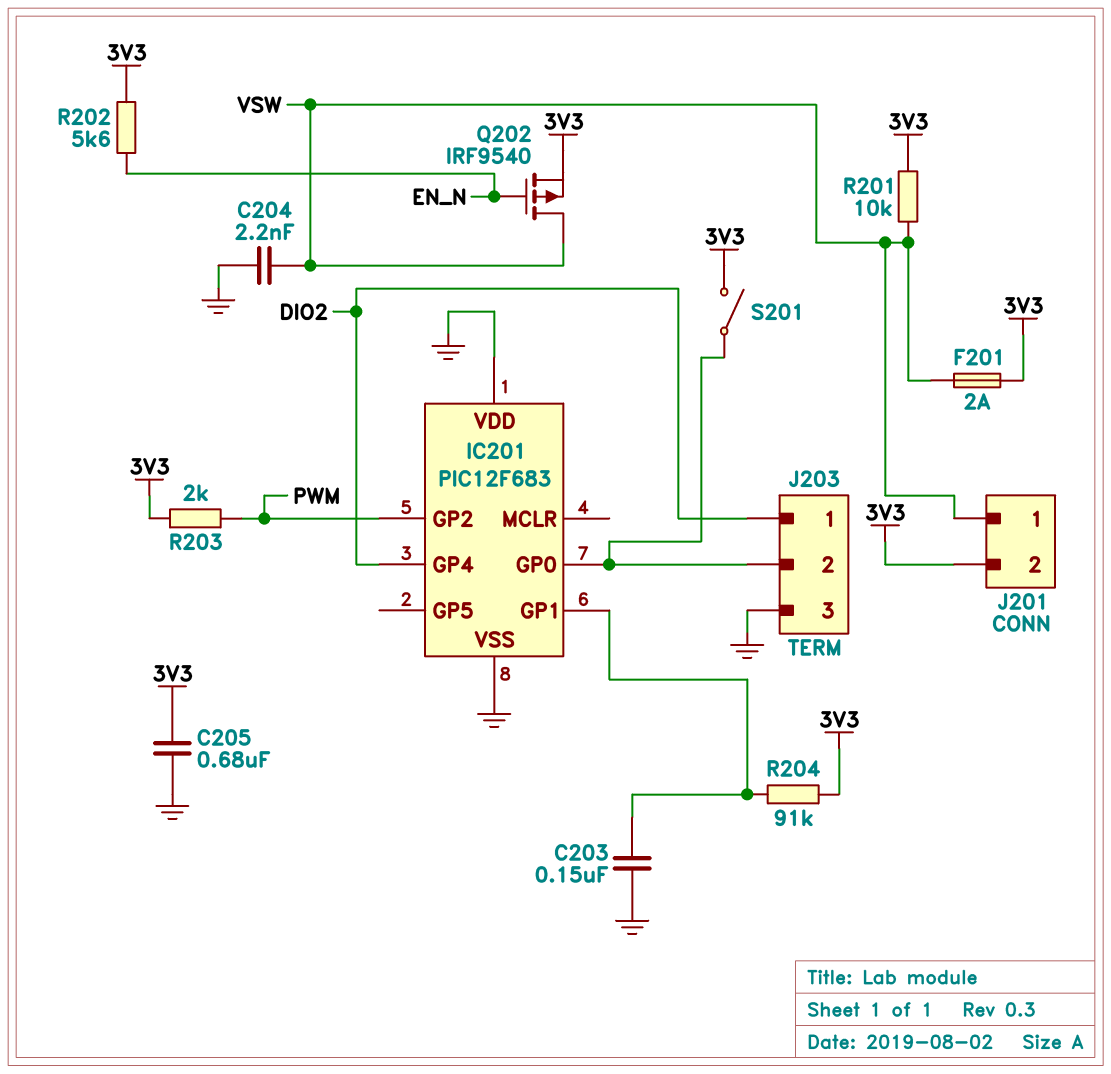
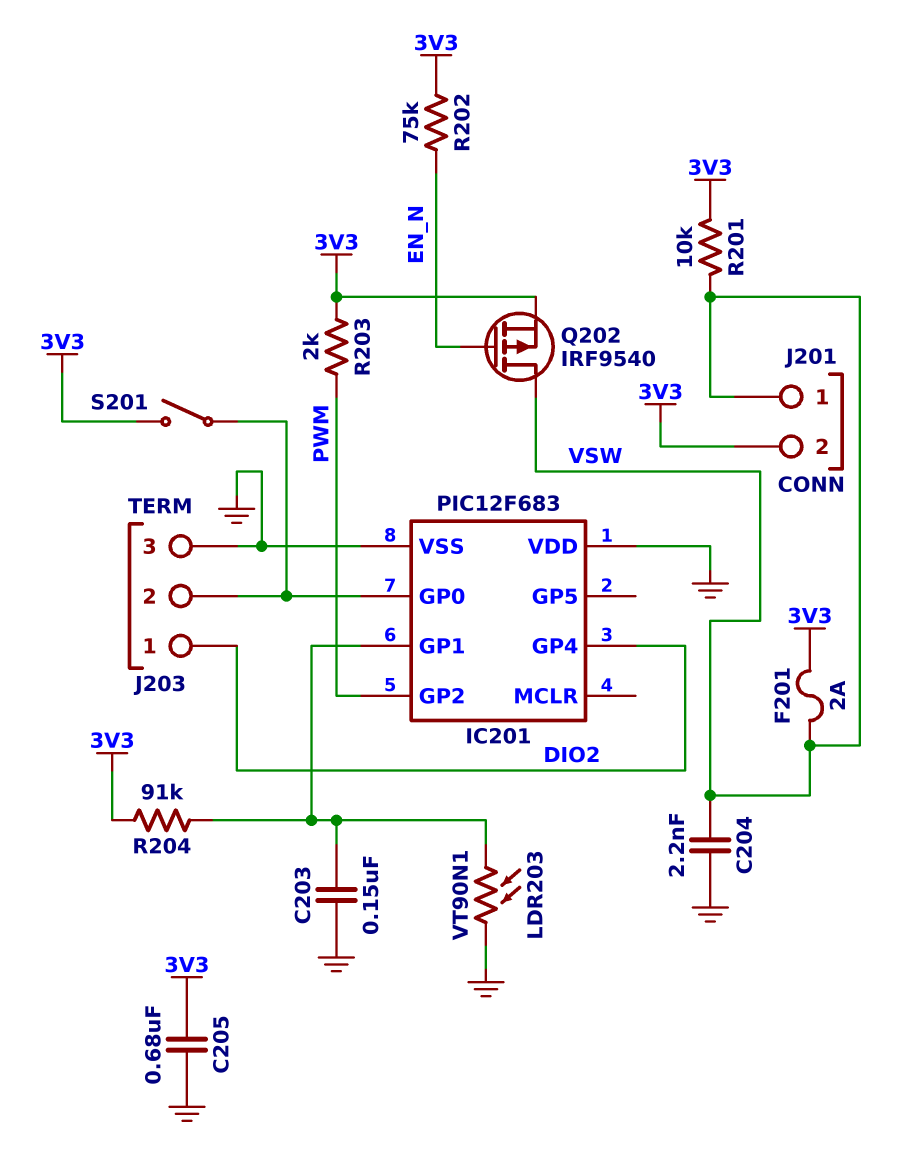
LDR203: none -> VT90N1 (GND, IC201/GP1)
R202: 5.6k (3V3, EN_N) -> 75k (3V3, EN_N)

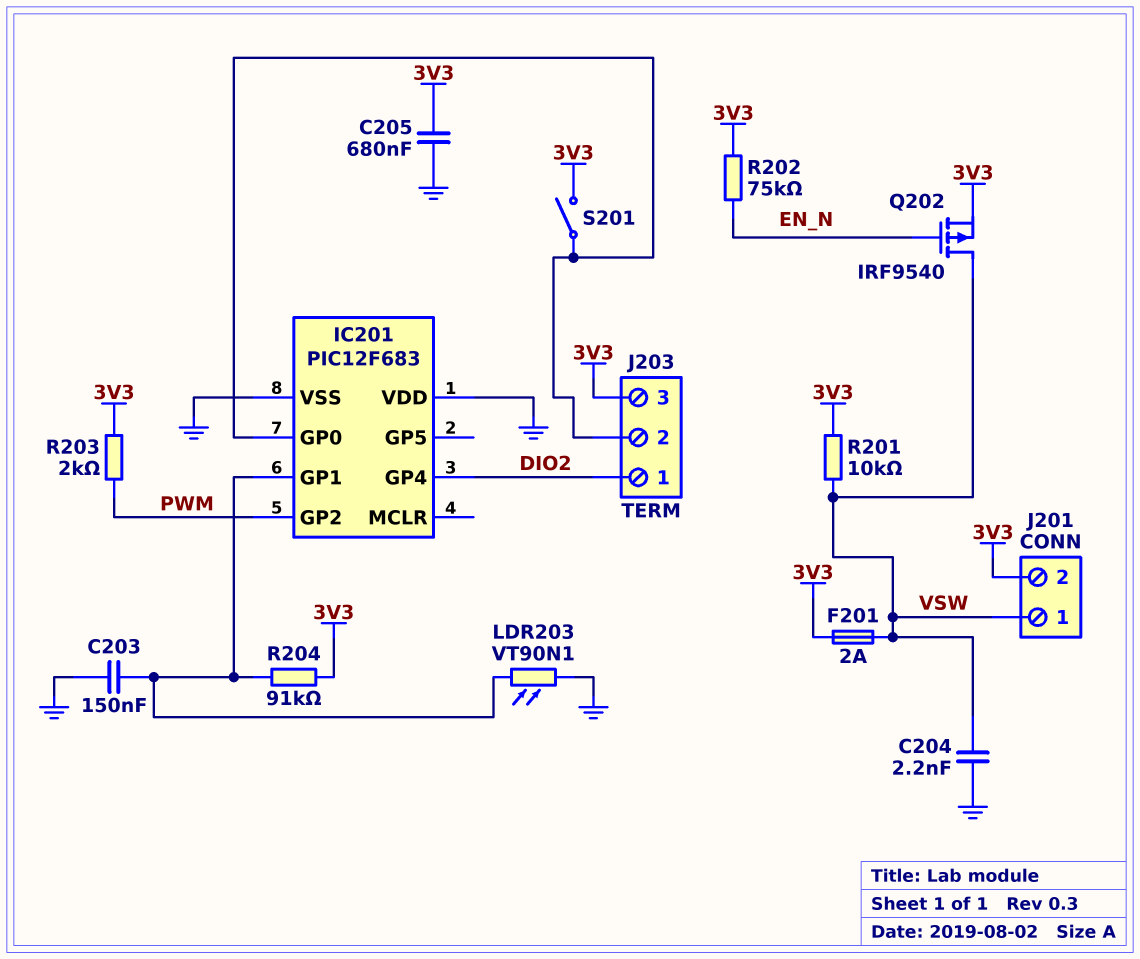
J203 pin 3: GND -> 3V3

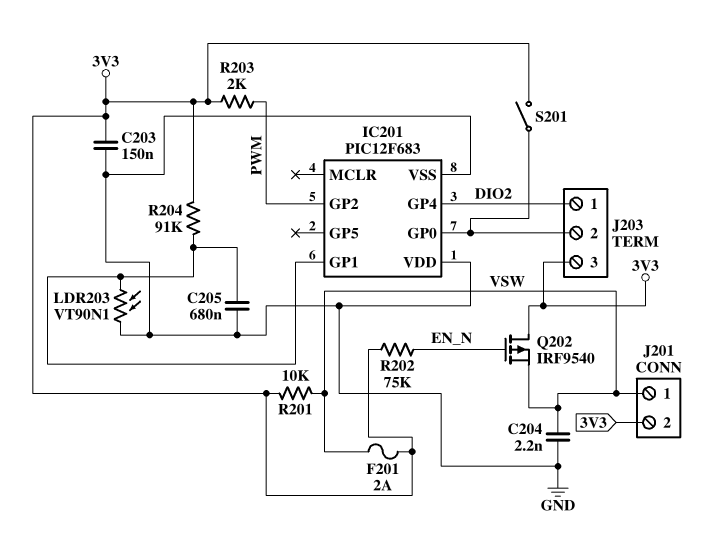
C203: 150nF (GND, IC201/GP1) -> 150nF (3V3, GND)
C205: 680nF (3V3, GND) -> 680nF (GND, IC201/GP1)
Q202: PMOS IRF9540 (G EN_N, D VSW, S 3V3) -> PMOS IRF9540 (G EN_N, D 3V3, S VSW)

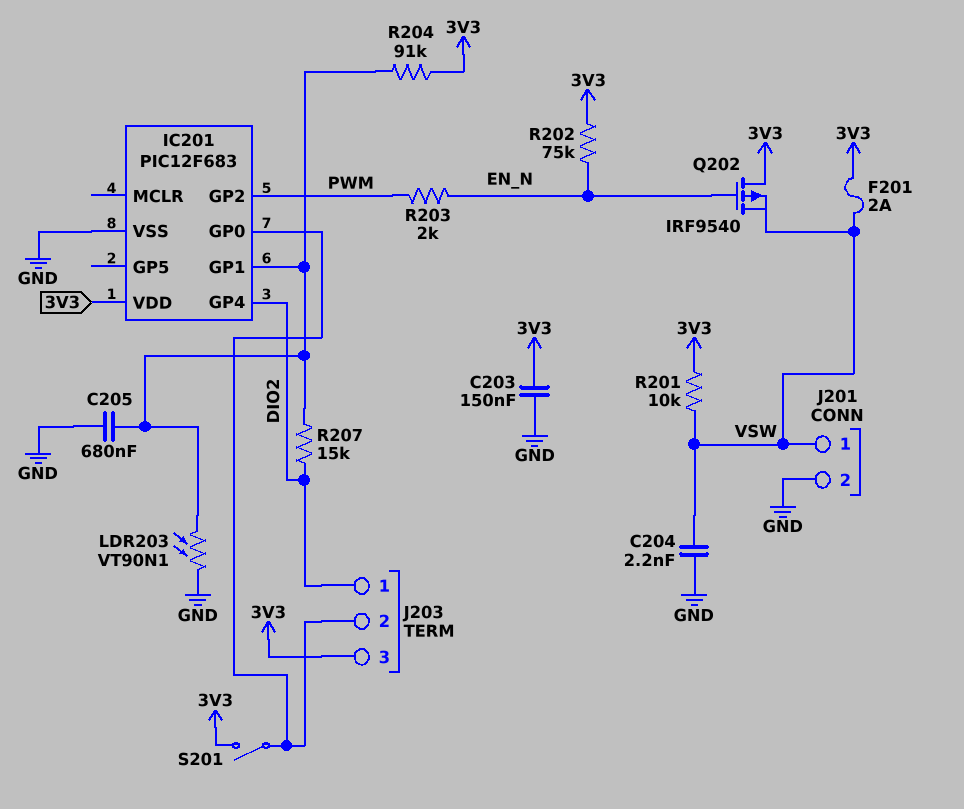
IC201 pin VDD: GND -> 3V3
J201 pin 2: 3V3 -> GND
R203: 2k (3V3, PWM) -> 2k (EN_N, PWM)
R207: none -> 15k (DIO2, IC201/GP1)

